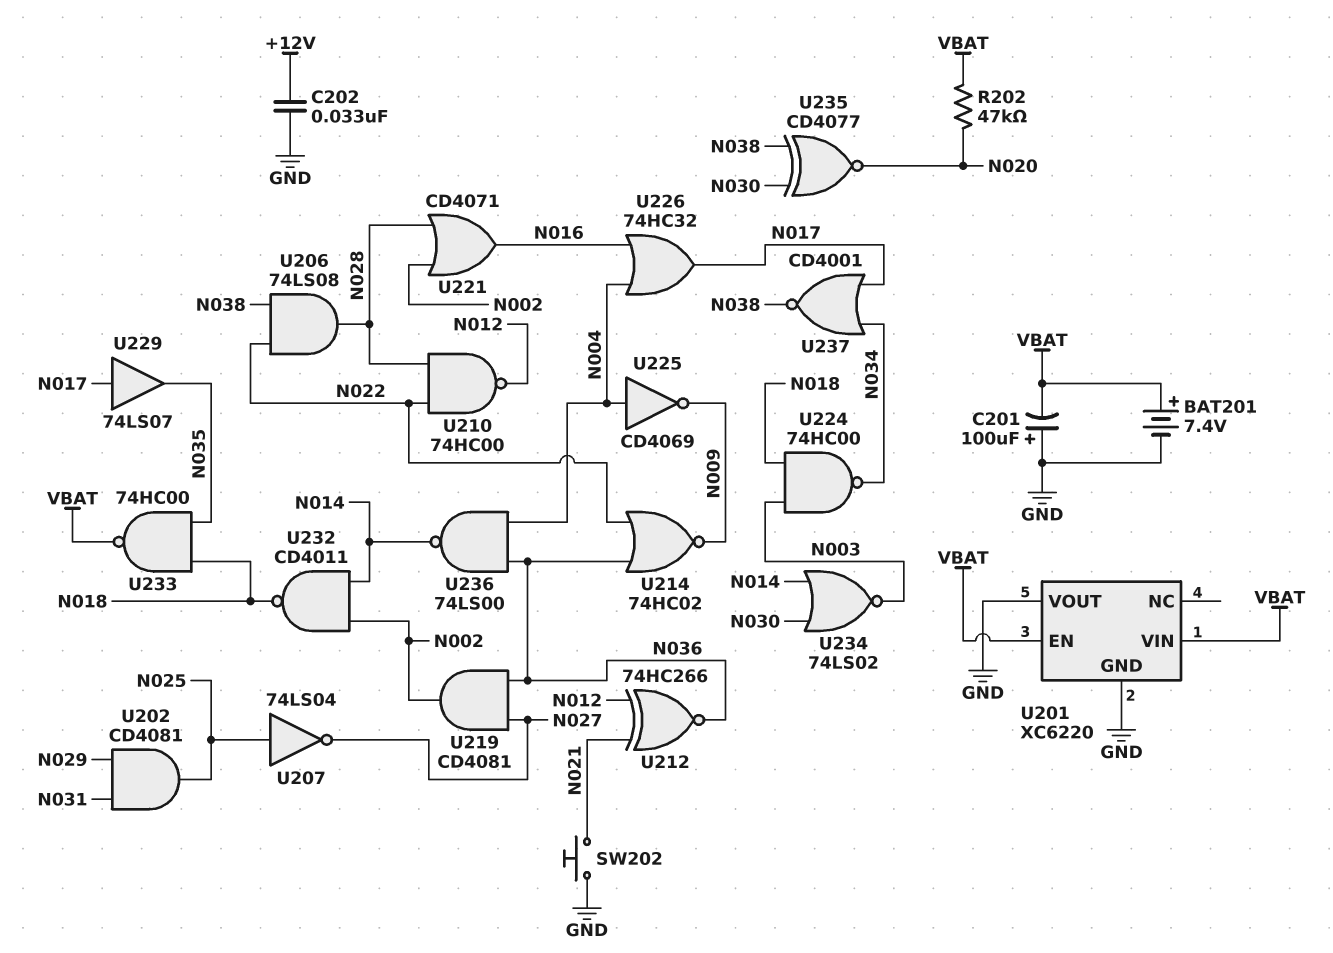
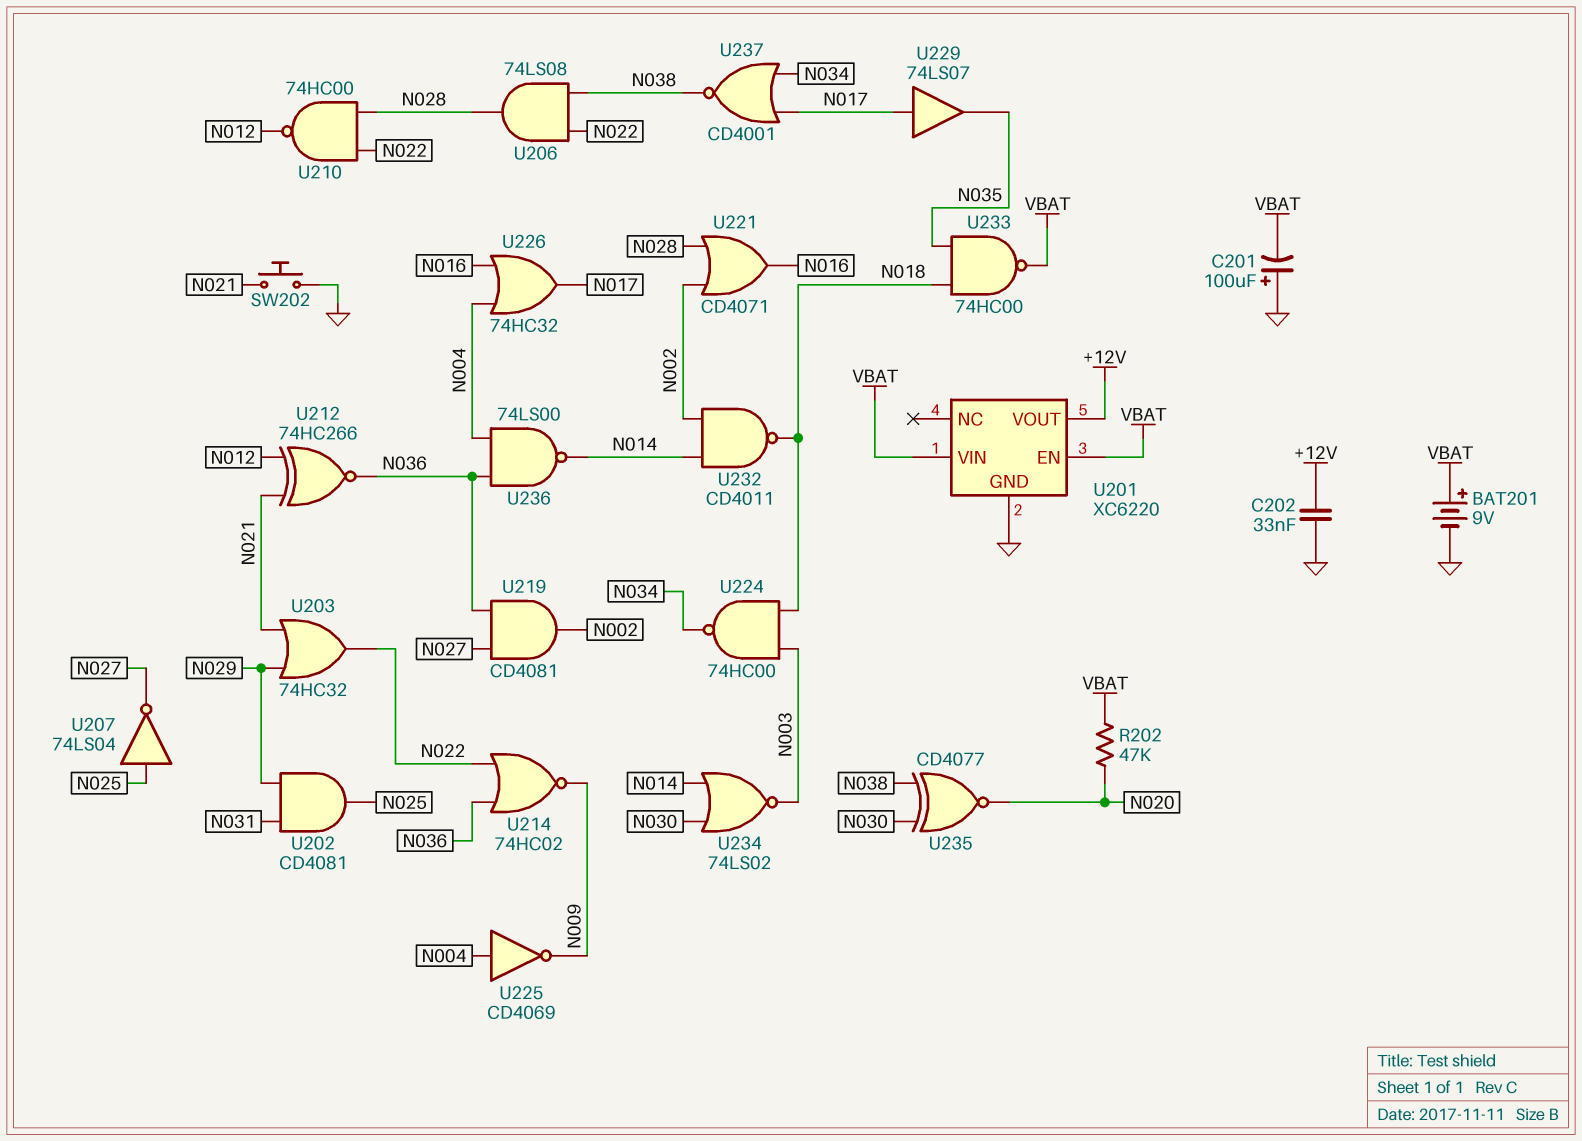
BAT201: 7.4V (plus VBAT, minus GND) -> 9V (plus VBAT, minus GND)
U201 pin VOUT: GND -> +12V
U203: none -> OR 74HC32 (in N021, in N029, out N022)

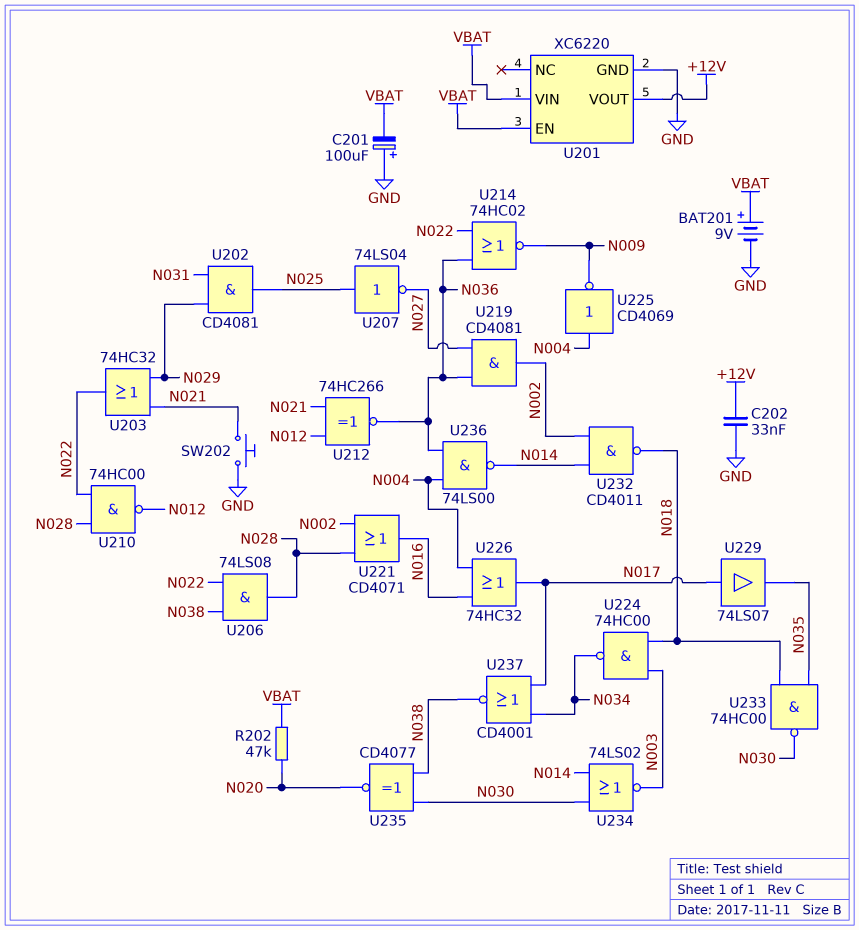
U233: NAND 74HC00 (in N018, in N035, out VBAT) -> NAND 74HC00 (in N018, in N035, out N030)

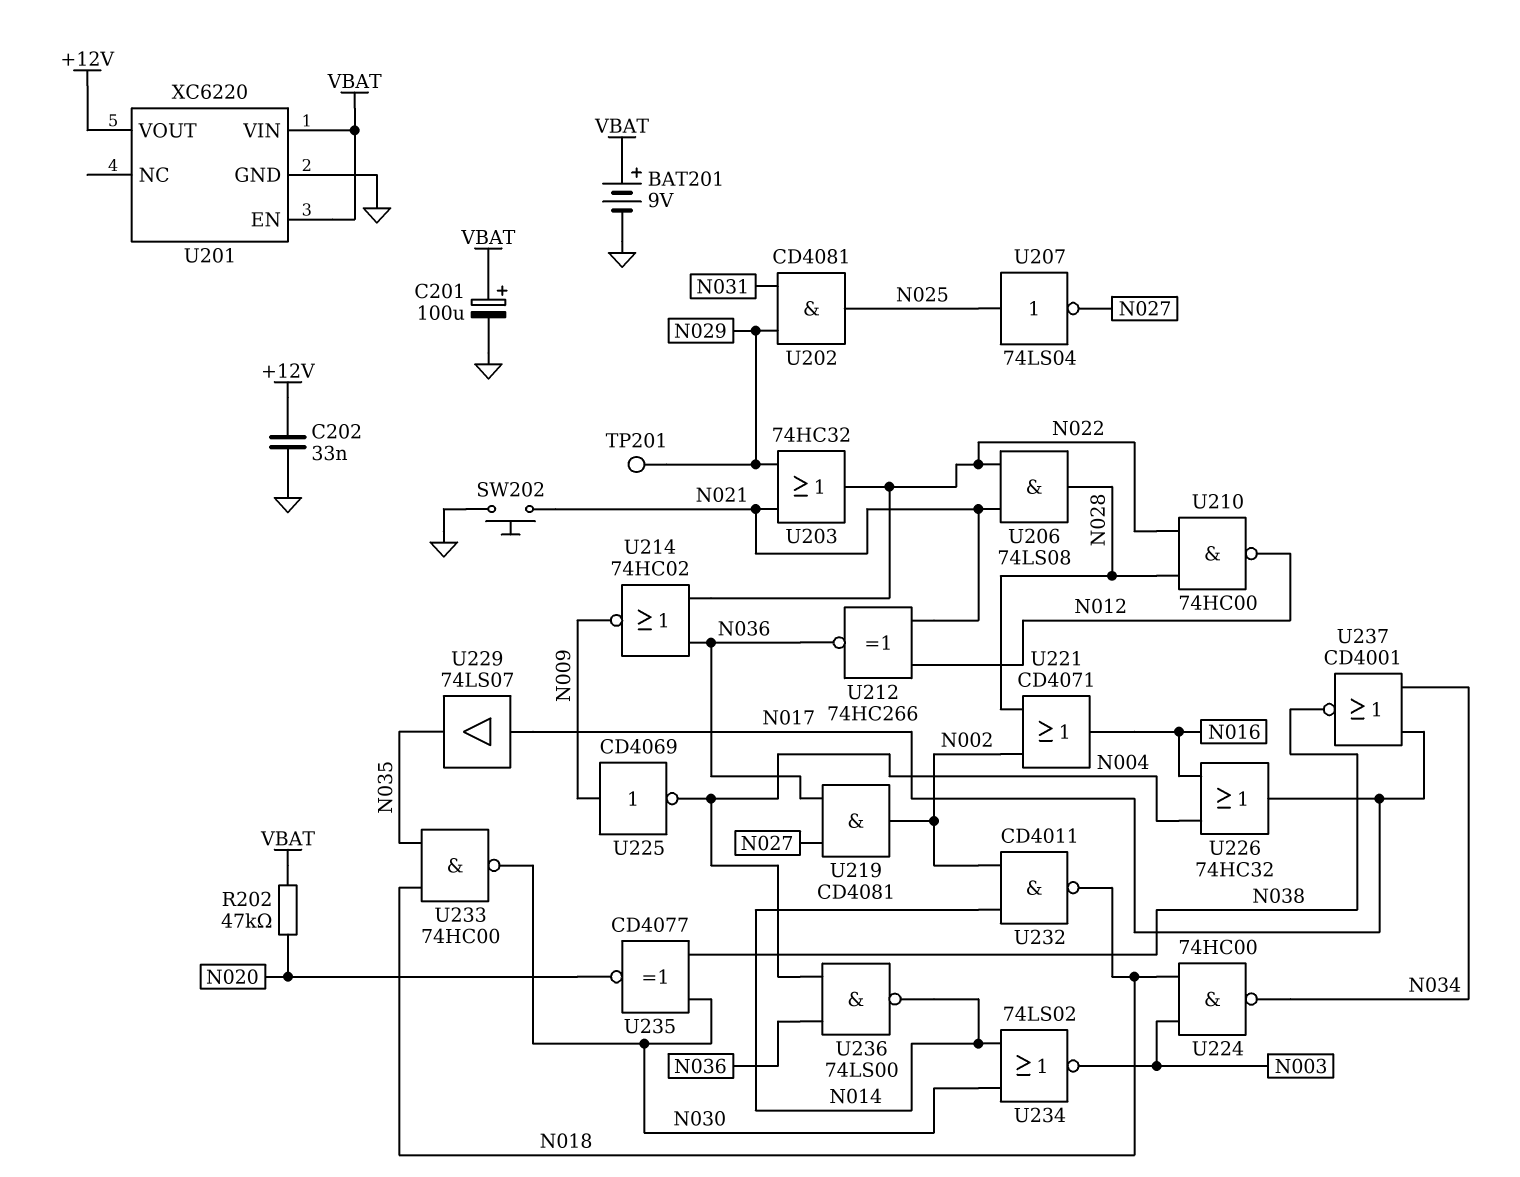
C201: 100uF (plus GND, minus VBAT) -> 100uF (plus VBAT, minus GND)
TP201: none -> test point (N029)
U206: AND 74LS08 (in N022, in N038, out N028) -> AND 74LS08 (in N021, in N022, out N028)
U225: NOT CD4069 (in N004, out N009) -> NOT CD4069 (in N009, out N004)

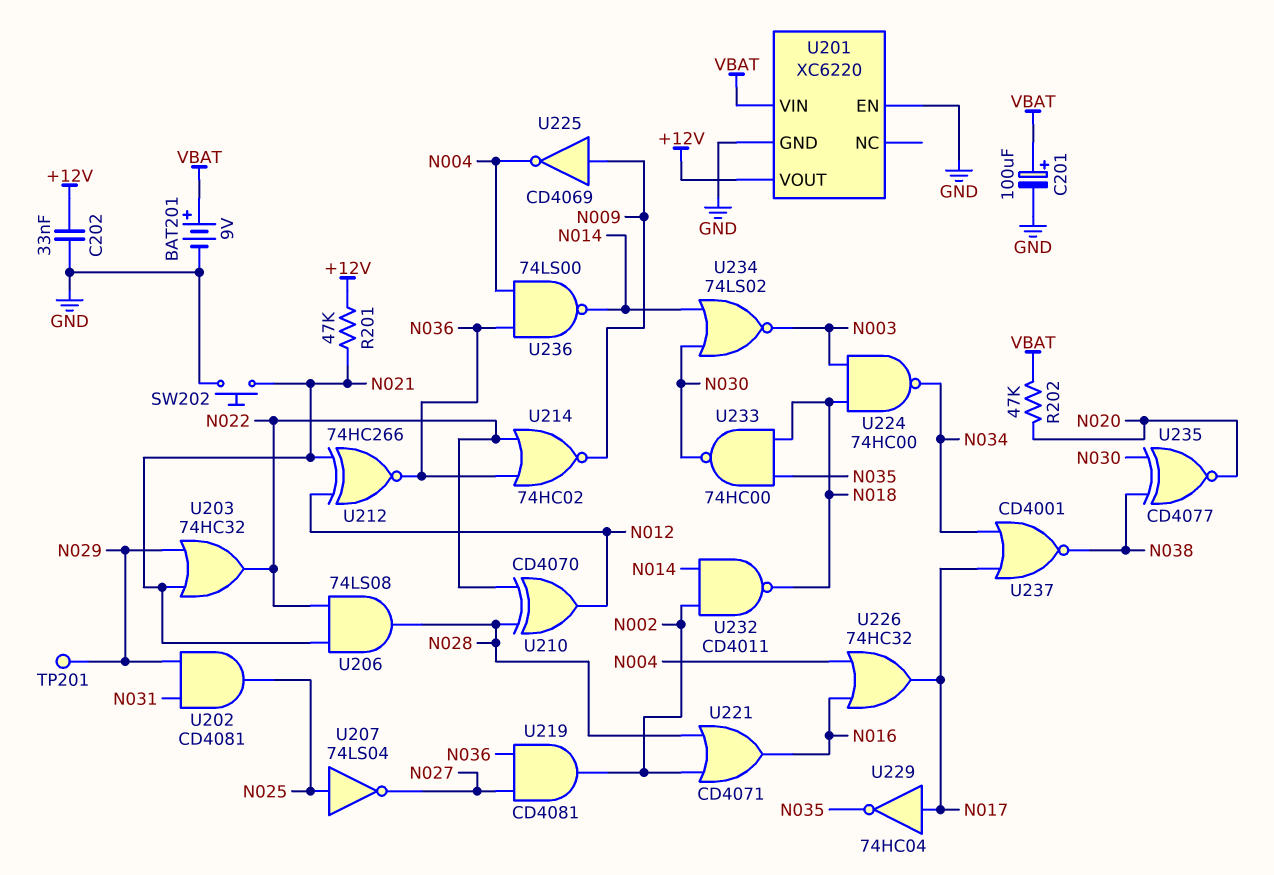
R201: none -> 47k (+12V, N021)
U201 pin EN: VBAT -> GND
U210: NAND 74HC00 (in N022, in N028, out N012) -> XOR CD4070 (in N022, in N028, out N012)
U229: buffer 74LS07 (in N017, out N035) -> NOT 74HC04 (in N017, out N035)

